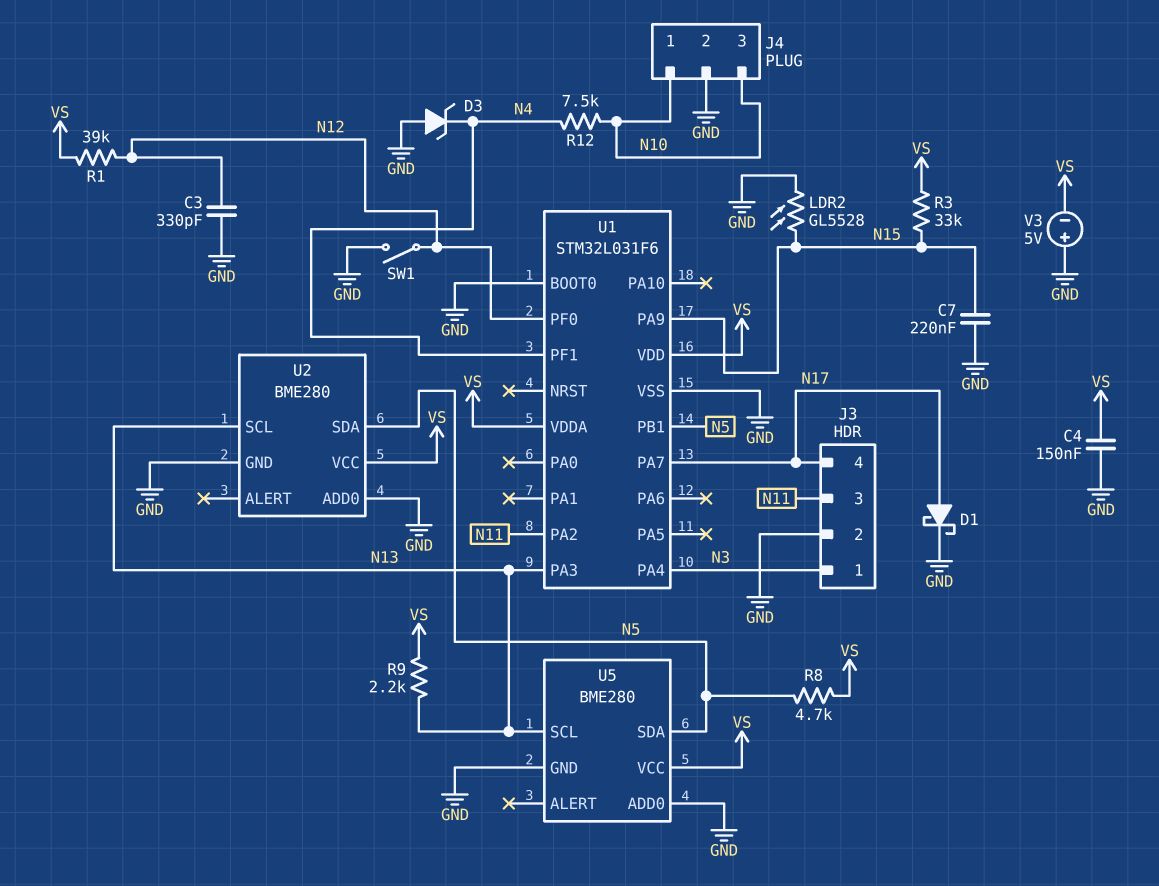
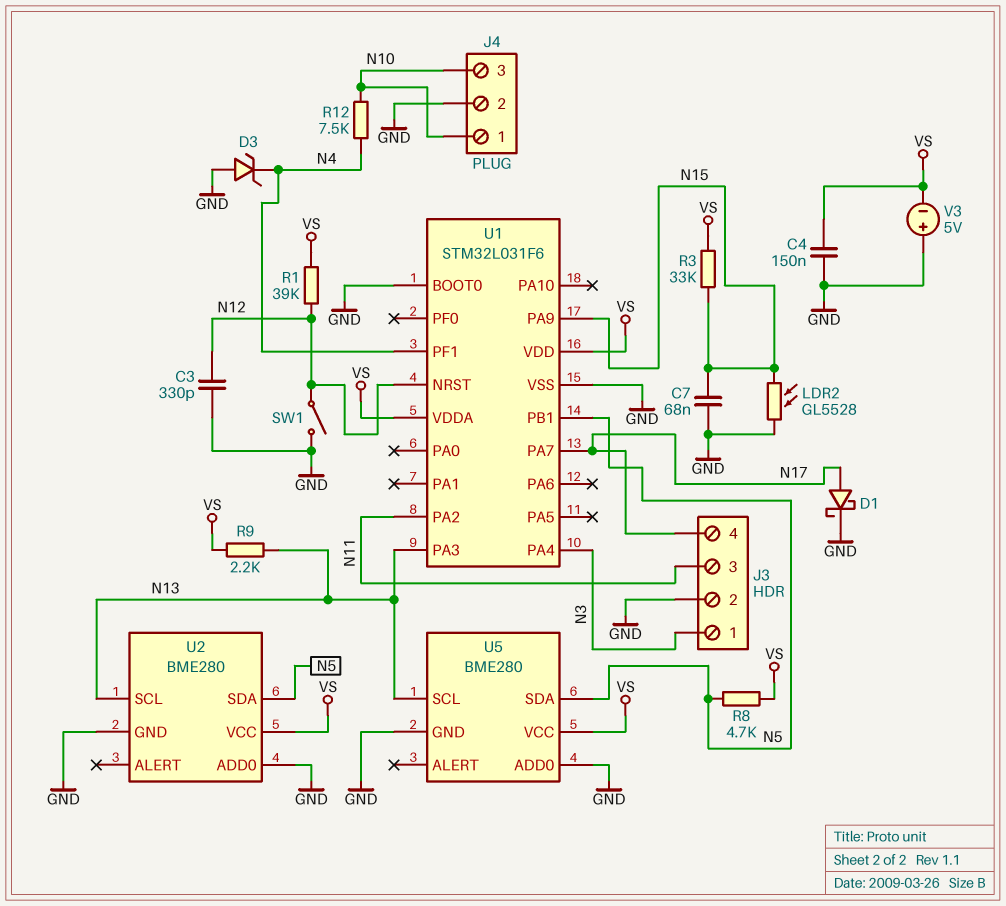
C7: 220nF (GND, N15) -> 68nF (GND, N15)
U1 pin NRST: none -> N12
U1 pin PF0: N12 -> none

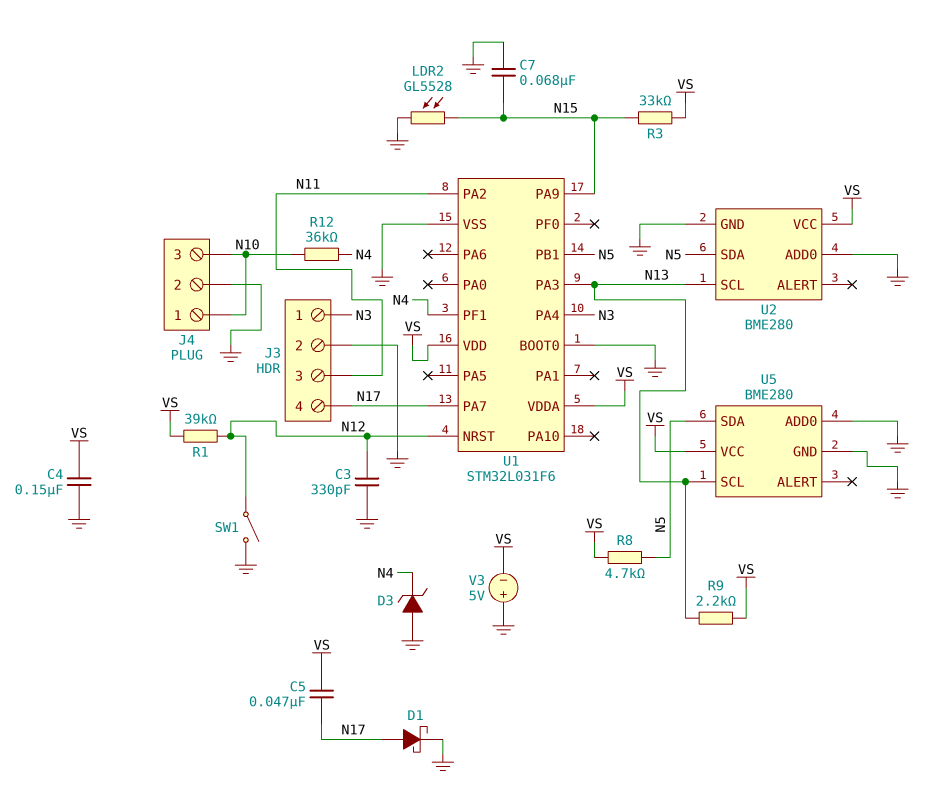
C5: none -> 47nF (N17, VS)
R12: 7.5k (N4, N10) -> 36k (N4, N10)

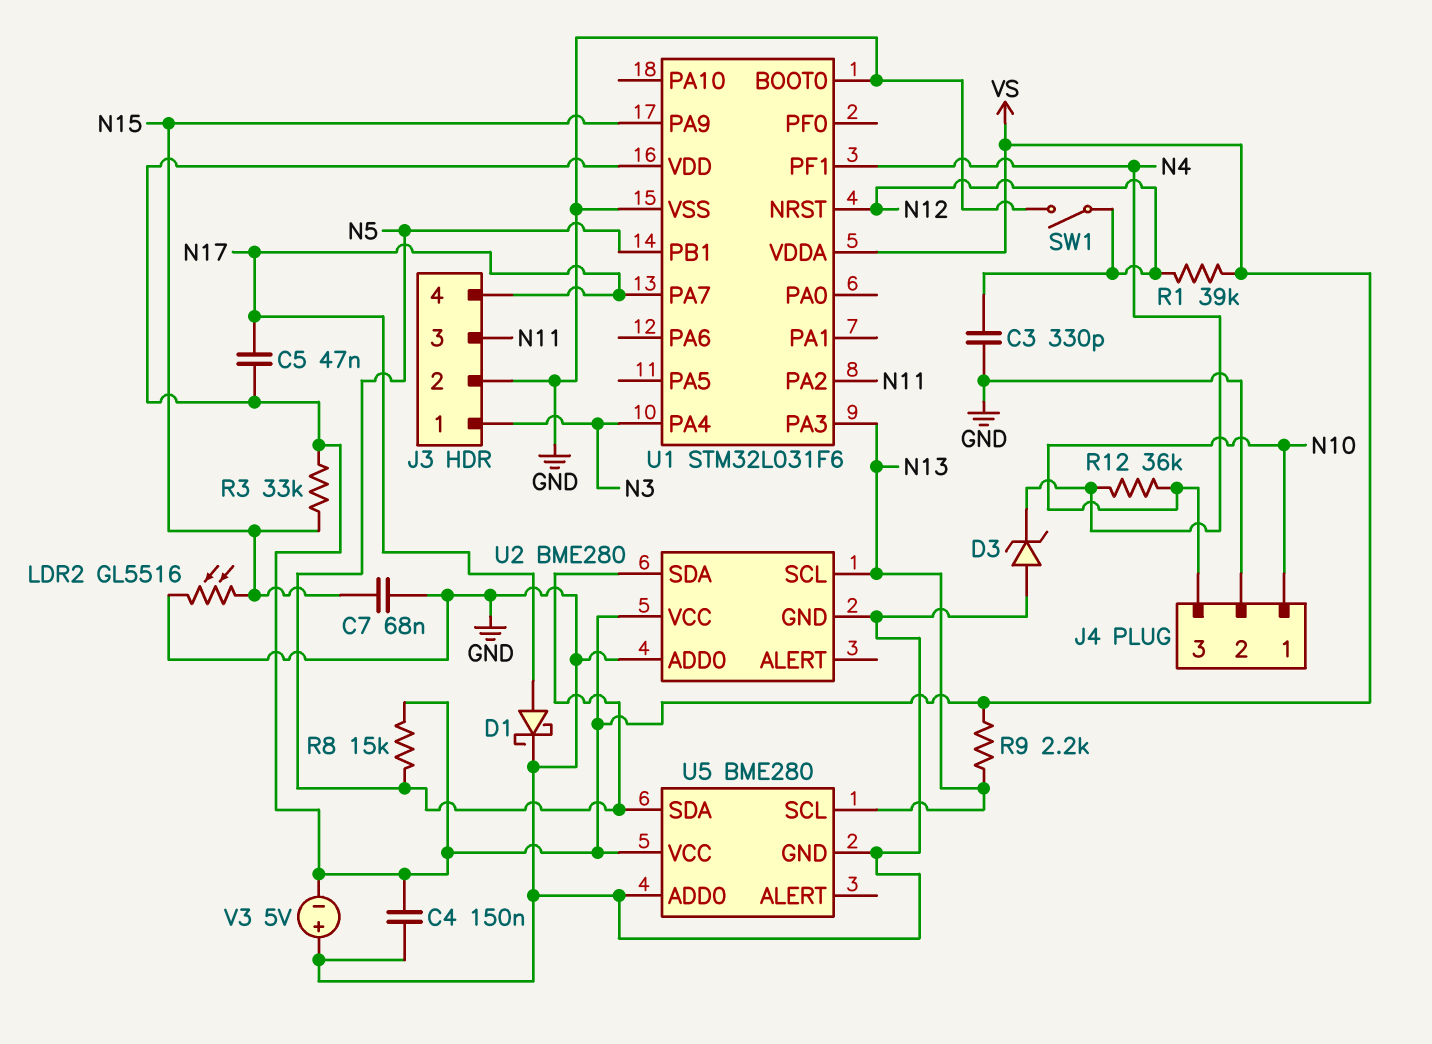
LDR2: GL5528 (GND, N15) -> GL5516 (GND, N15)
R8: 4.7k (N5, VS) -> 15k (N5, VS)

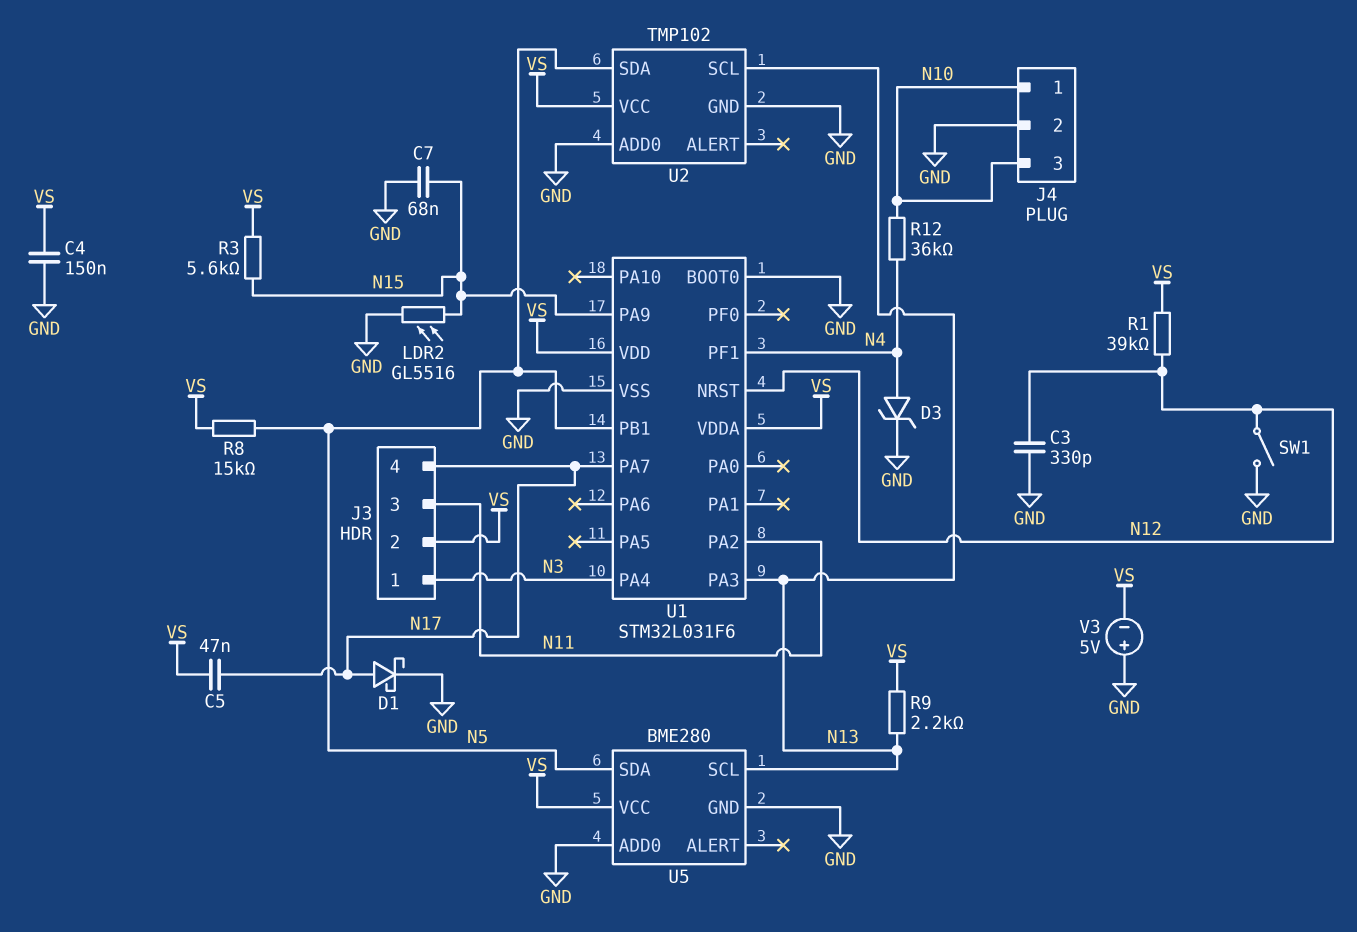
D3: zener (A GND, K N4) -> zener (A N4, K GND)
J3 pin 2: GND -> VS
R3: 33k (N15, VS) -> 5.6k (N15, VS)
U2: BME280 -> TMP102

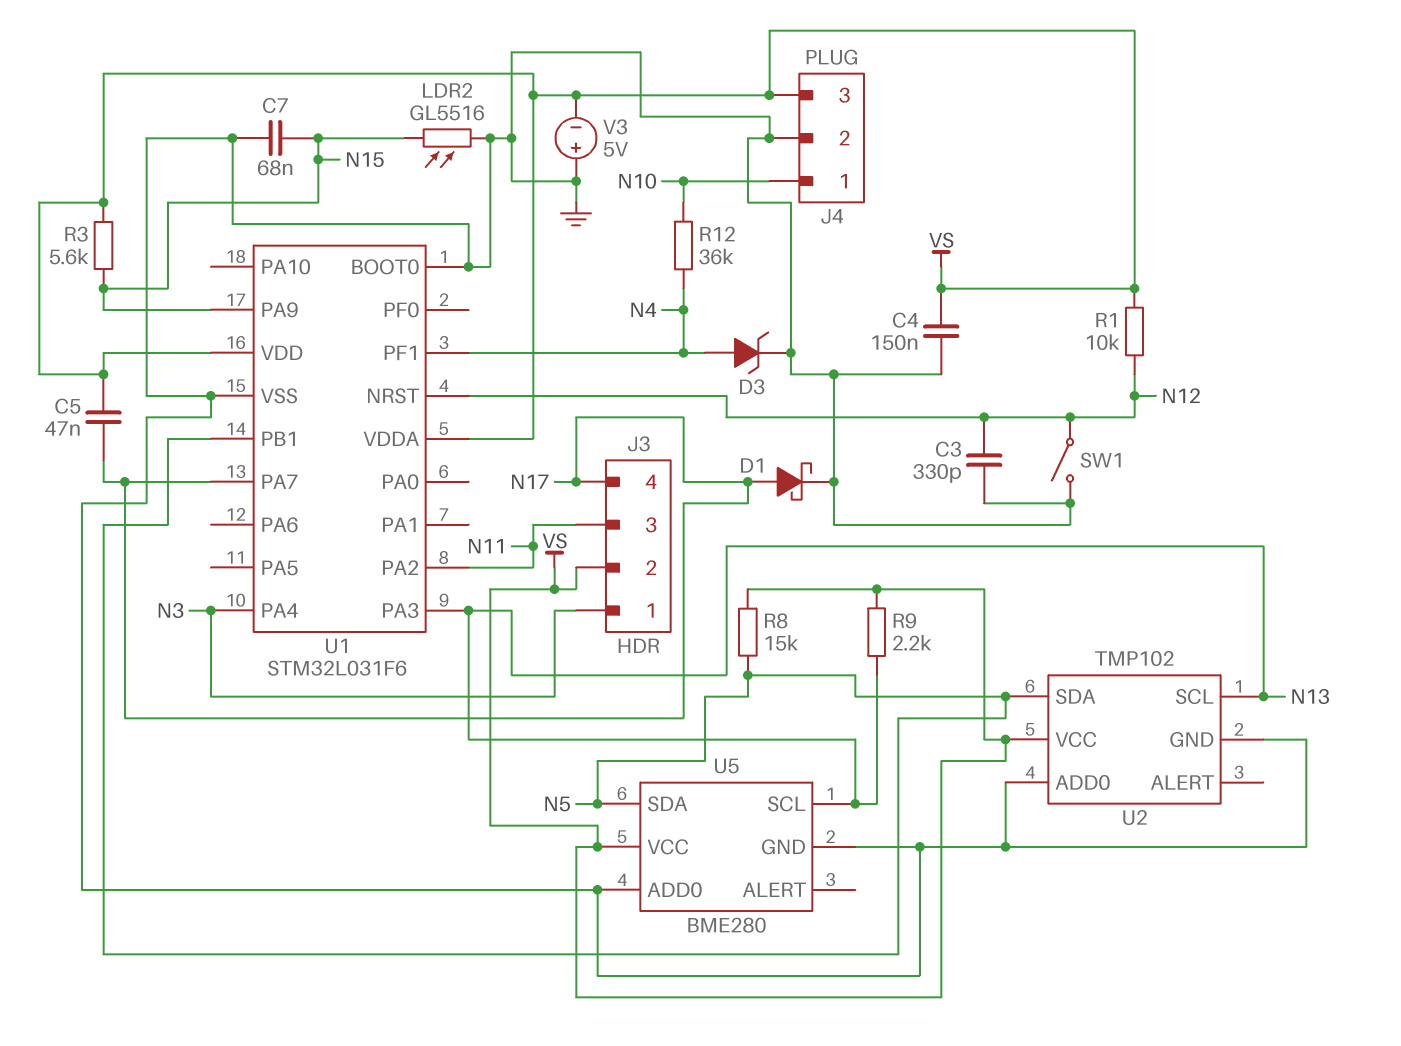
J4 pin 3: N10 -> VS
R1: 39k (N12, VS) -> 10k (N12, VS)

